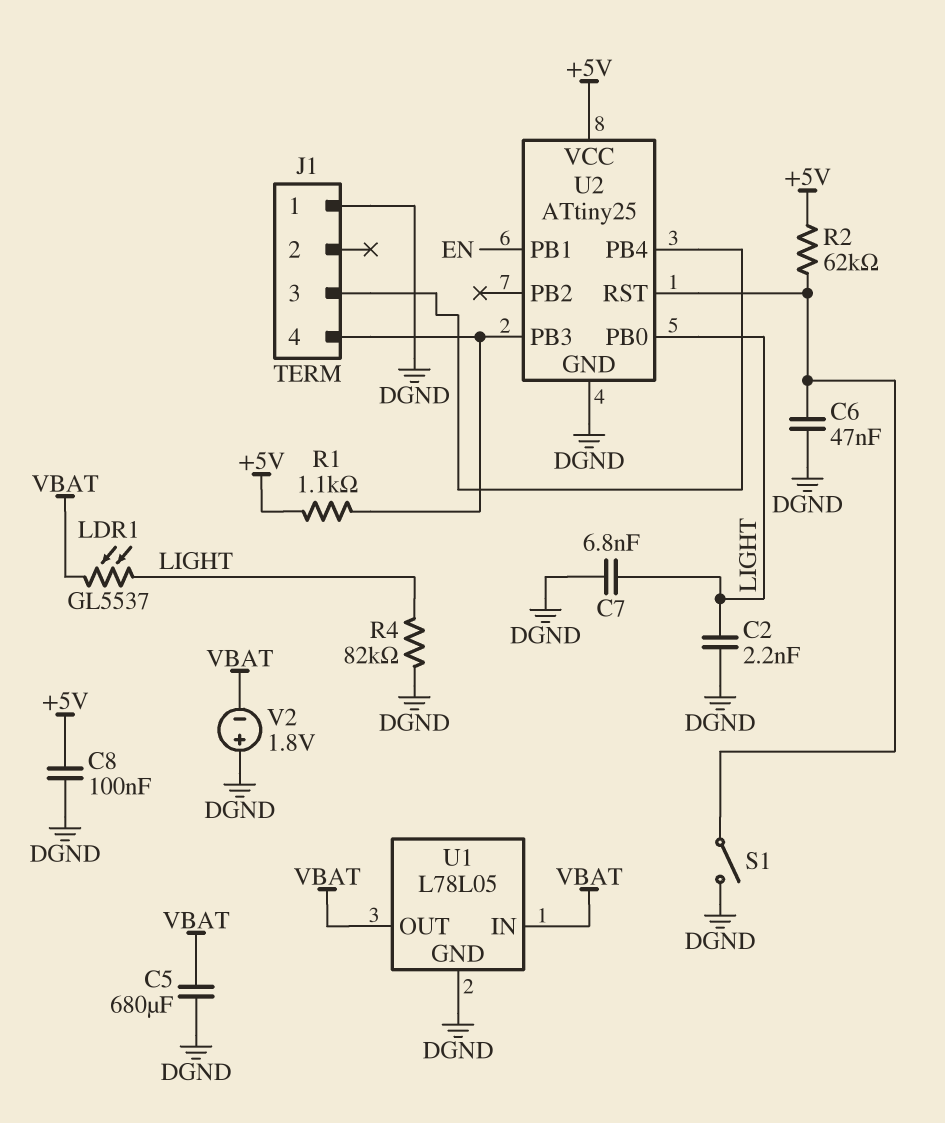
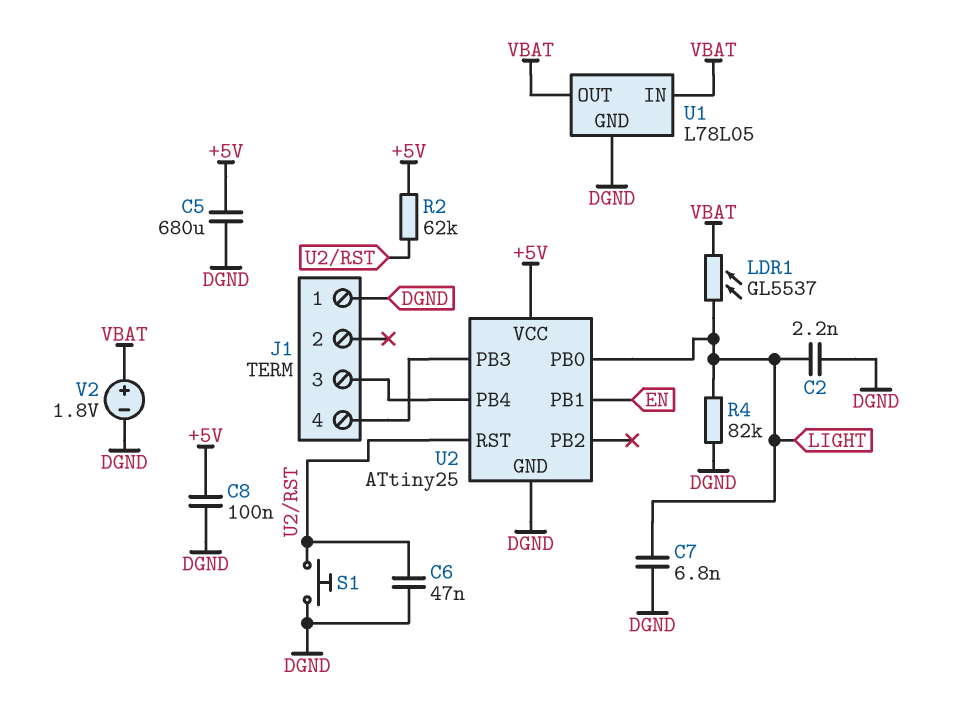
C5: 680uF (DGND, VBAT) -> 680uF (+5V, DGND)
R1: 1.1k (+5V, J1/4) -> none
S1: switch (DGND, U2/RST) -> button (DGND, U2/RST)
V2: 1.8V (plus DGND, minus VBAT) -> 1.8V (plus VBAT, minus DGND)

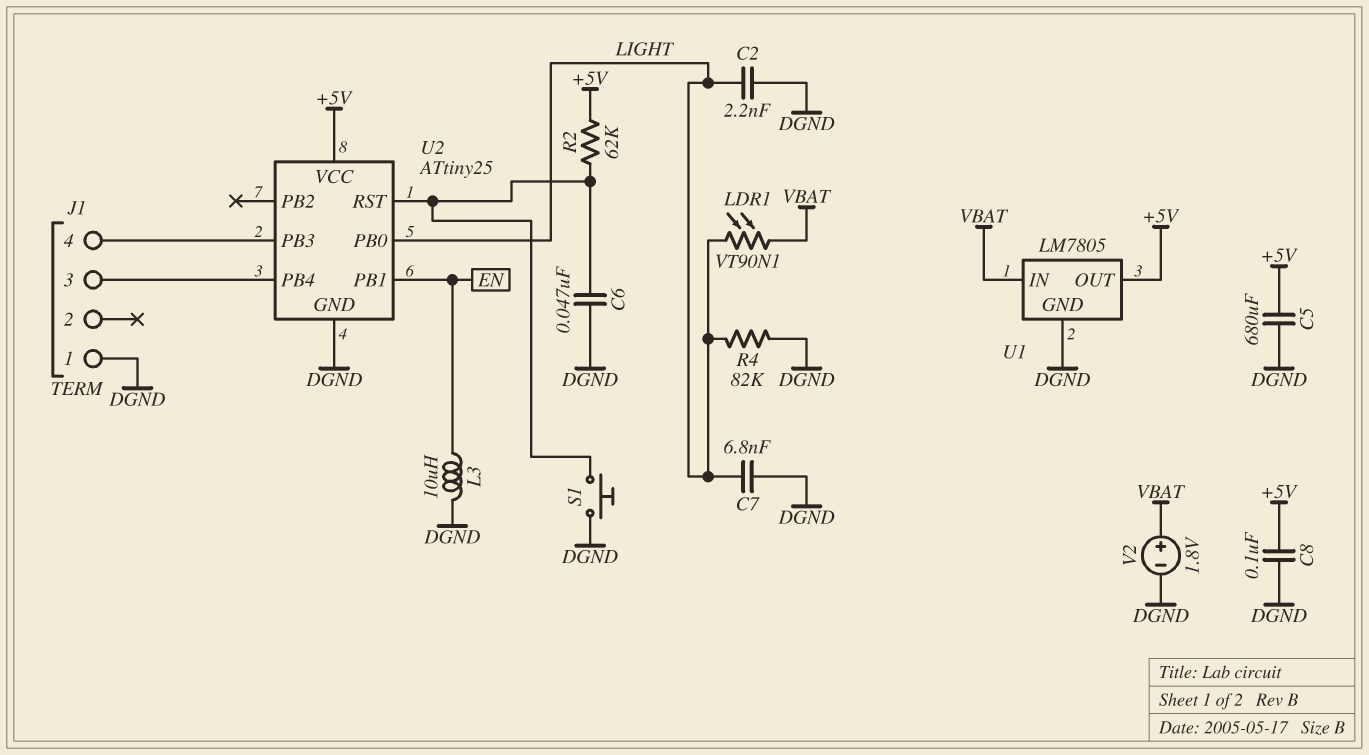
L3: none -> 10uH (DGND, EN)
LDR1: GL5537 (LIGHT, VBAT) -> VT90N1 (LIGHT, VBAT)
U1: L78L05 -> LM7805
U1 pin OUT: VBAT -> +5V

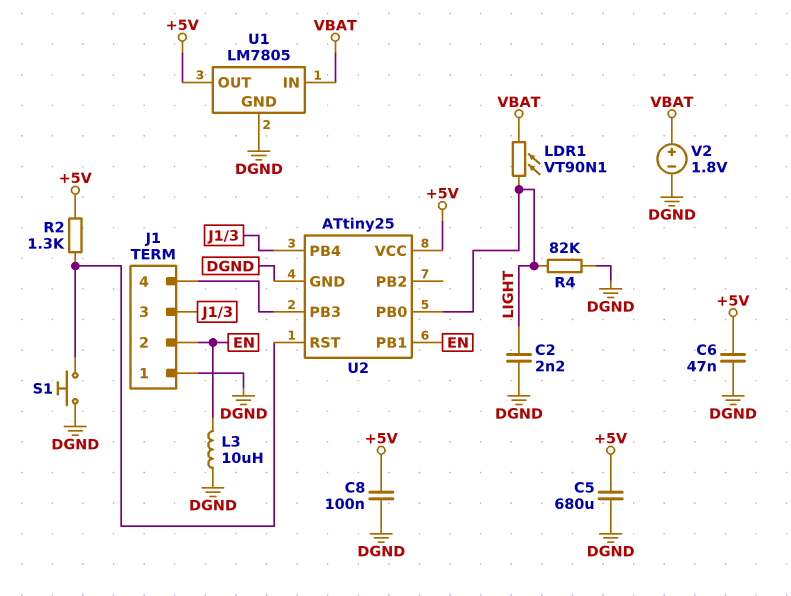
C6: 47nF (DGND, U2/RST) -> 47nF (+5V, DGND)
C7: 6.8nF (DGND, LIGHT) -> none
J1 pin 2: none -> EN
R2: 62k (+5V, U2/RST) -> 1.3k (+5V, U2/RST)

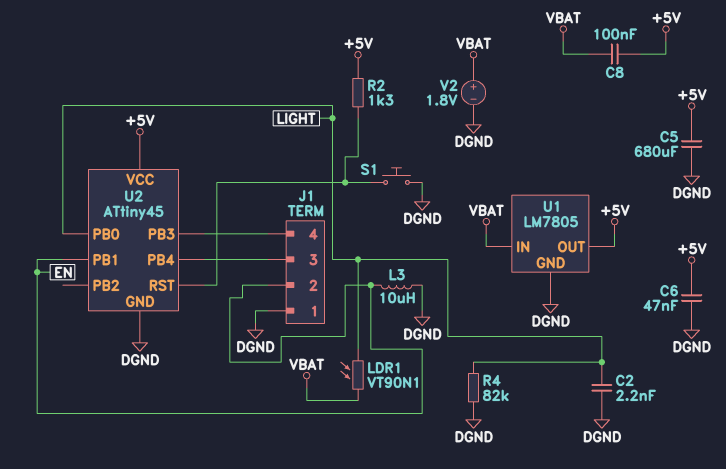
C8: 100nF (+5V, DGND) -> 100nF (+5V, VBAT)
U2: ATtiny25 -> ATtiny45

